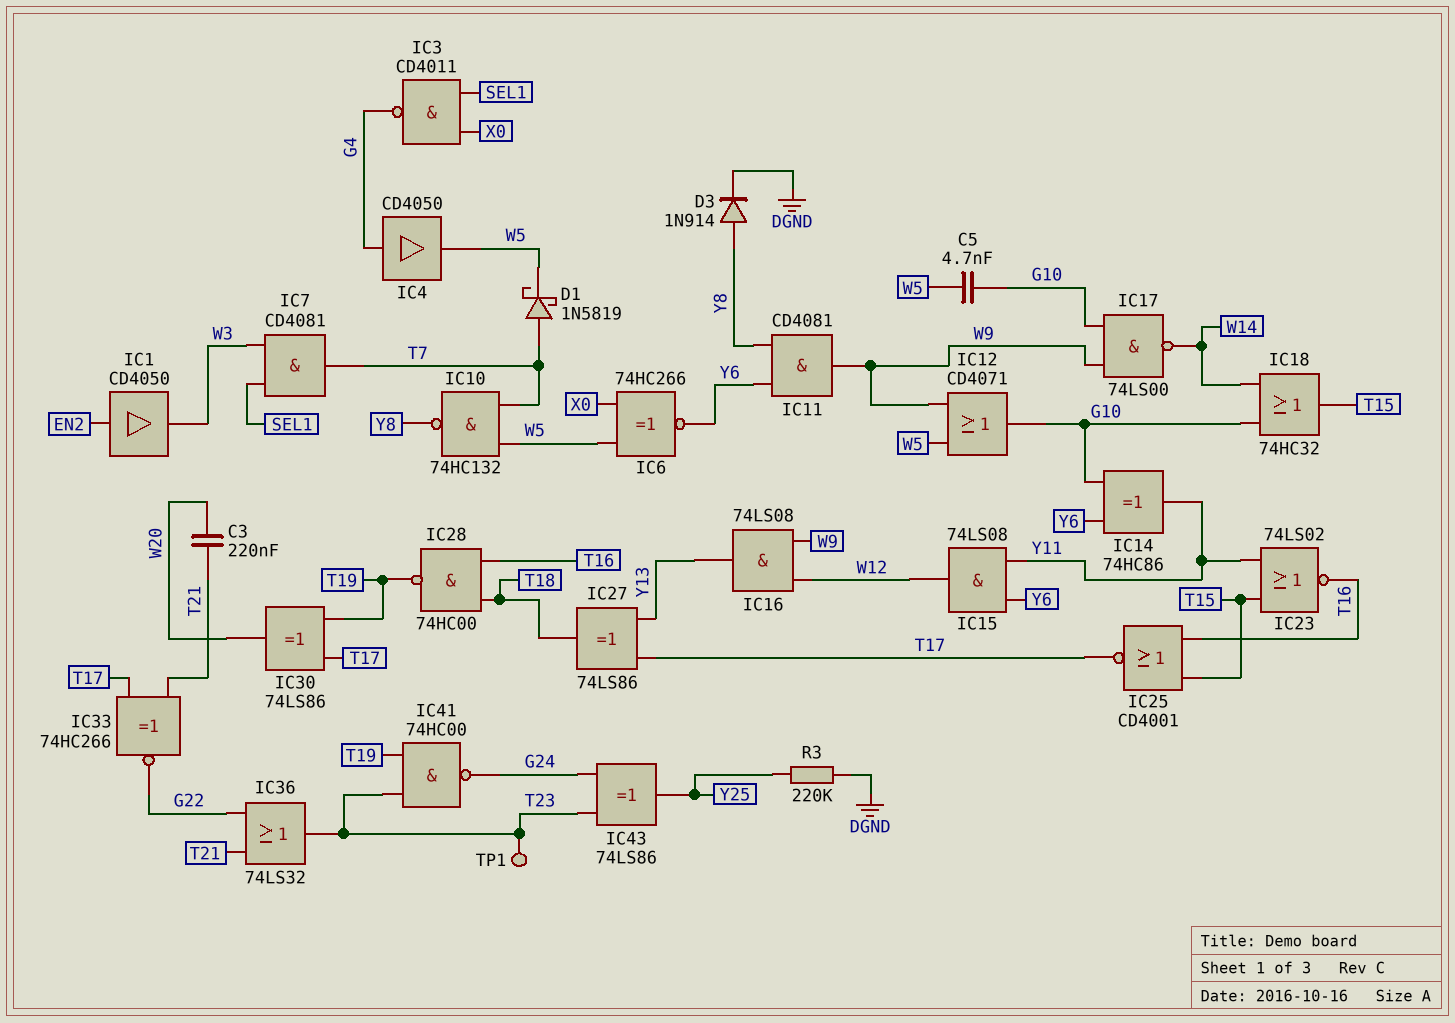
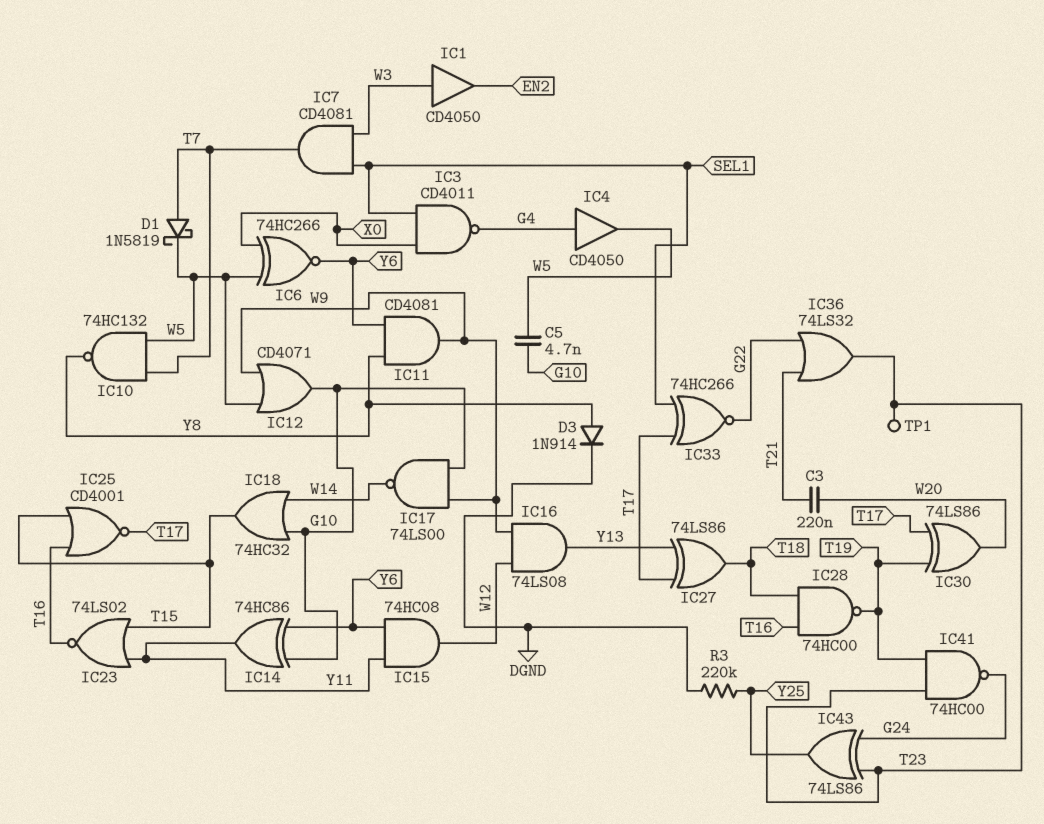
IC1: buffer CD4050 (in EN2, out W3) -> buffer CD4050 (in W3, out EN2)
IC15: AND 74LS08 (in Y6, in Y11, out W12) -> AND 74HC08 (in Y6, in Y11, out W12)
IC33: XNOR 74HC266 (in T17, in T21, out G22) -> XNOR 74HC266 (in SEL1, in T17, out G22)

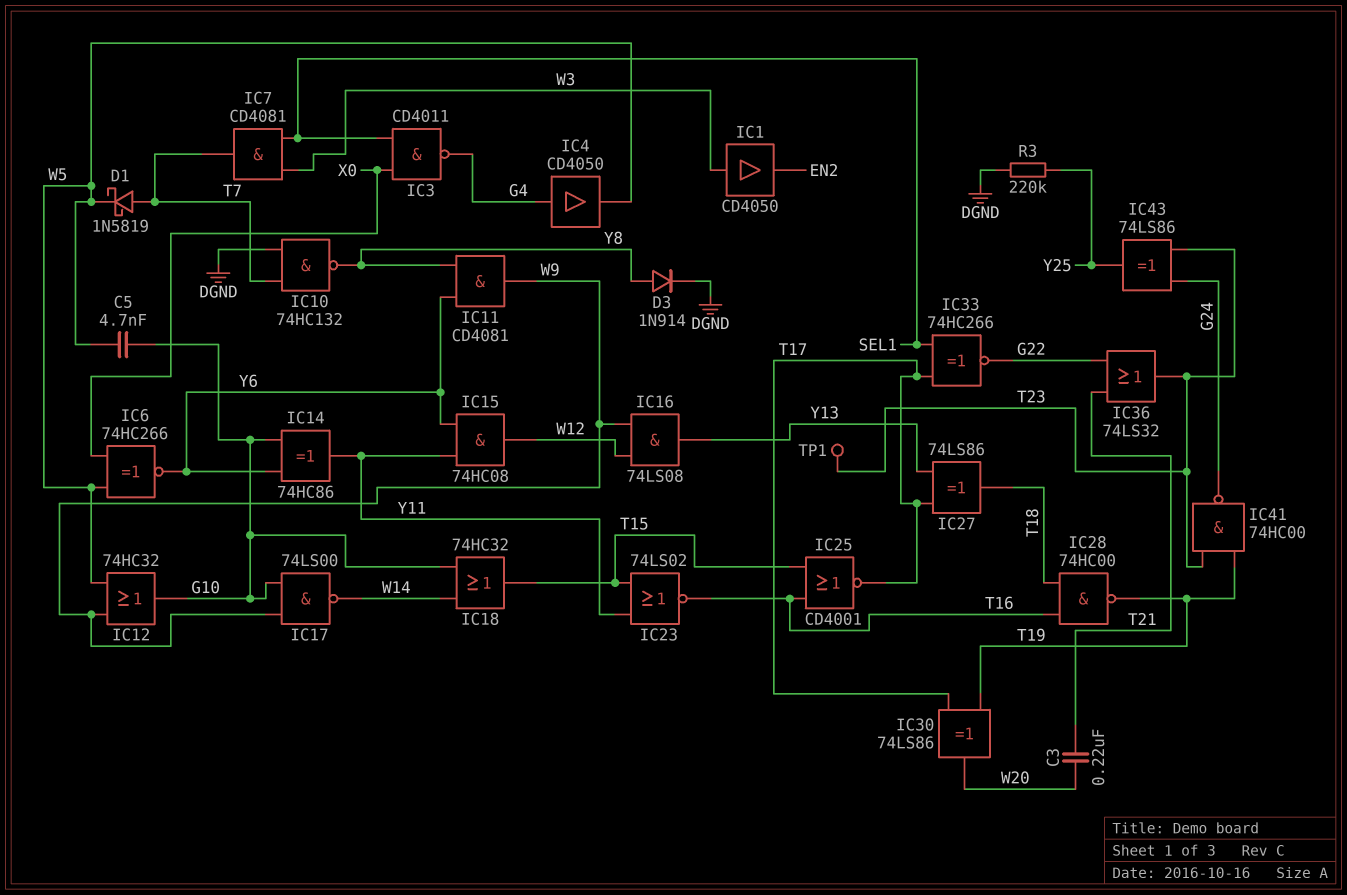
IC10: NAND 74HC132 (in T7, in W5, out Y8) -> NAND 74HC132 (in DGND, in T7, out Y8)
IC12: OR CD4071 (in W5, in W9, out G10) -> OR 74HC32 (in W5, in W9, out G10)

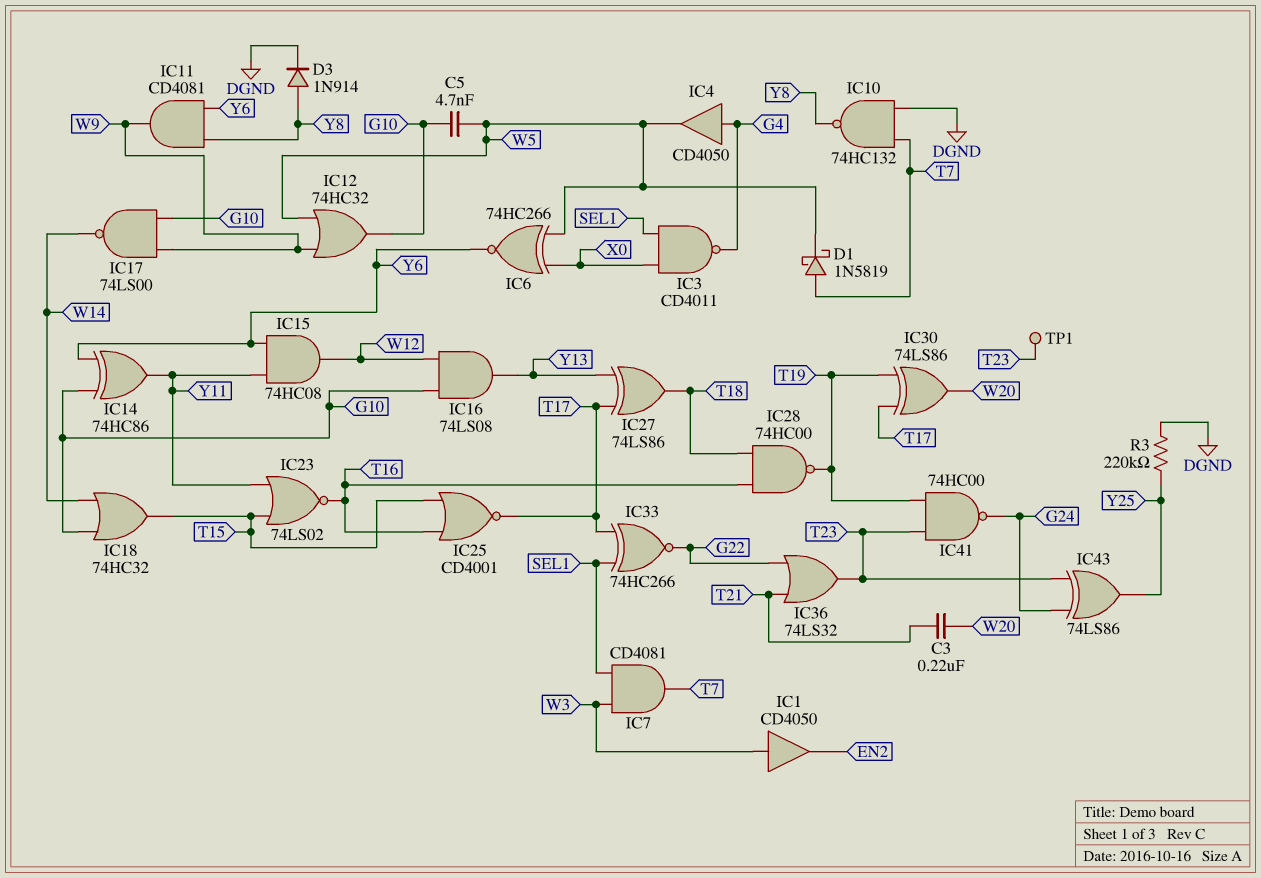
IC16: AND 74LS08 (in W9, in W12, out Y13) -> AND 74LS08 (in G10, in W12, out Y13)

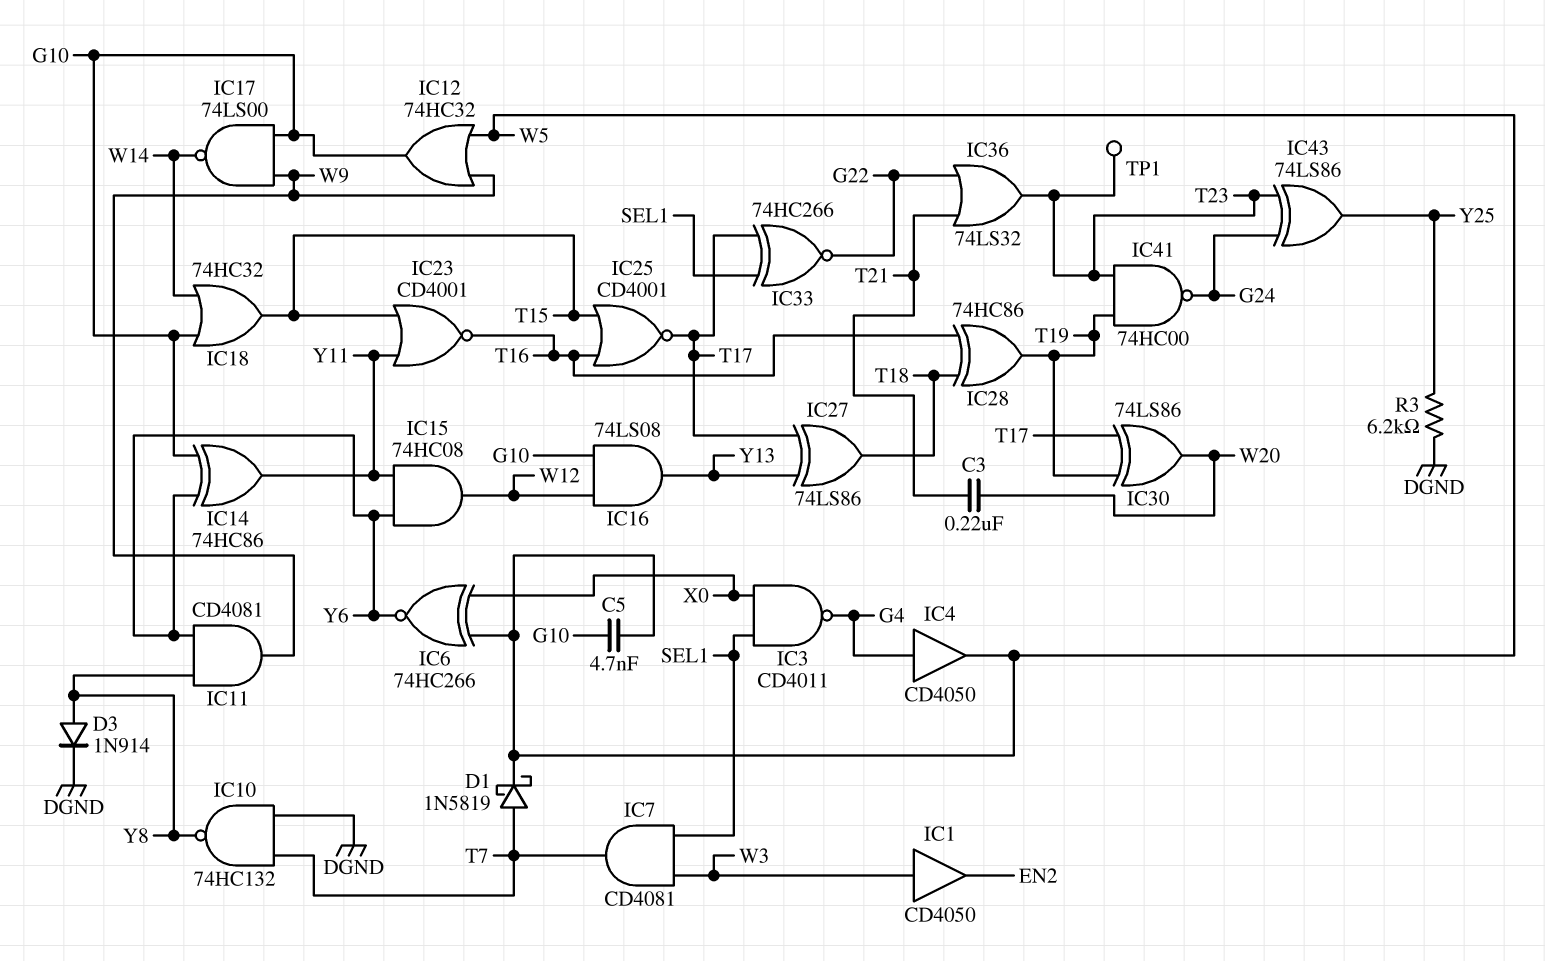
IC23: NOR 74LS02 (in T15, in Y11, out T16) -> NOR CD4001 (in T15, in Y11, out T16)
IC28: NAND 74HC00 (in T16, in T18, out T19) -> XOR 74HC86 (in T16, in T18, out T19)
R3: 220k (DGND, Y25) -> 6.2k (DGND, Y25)

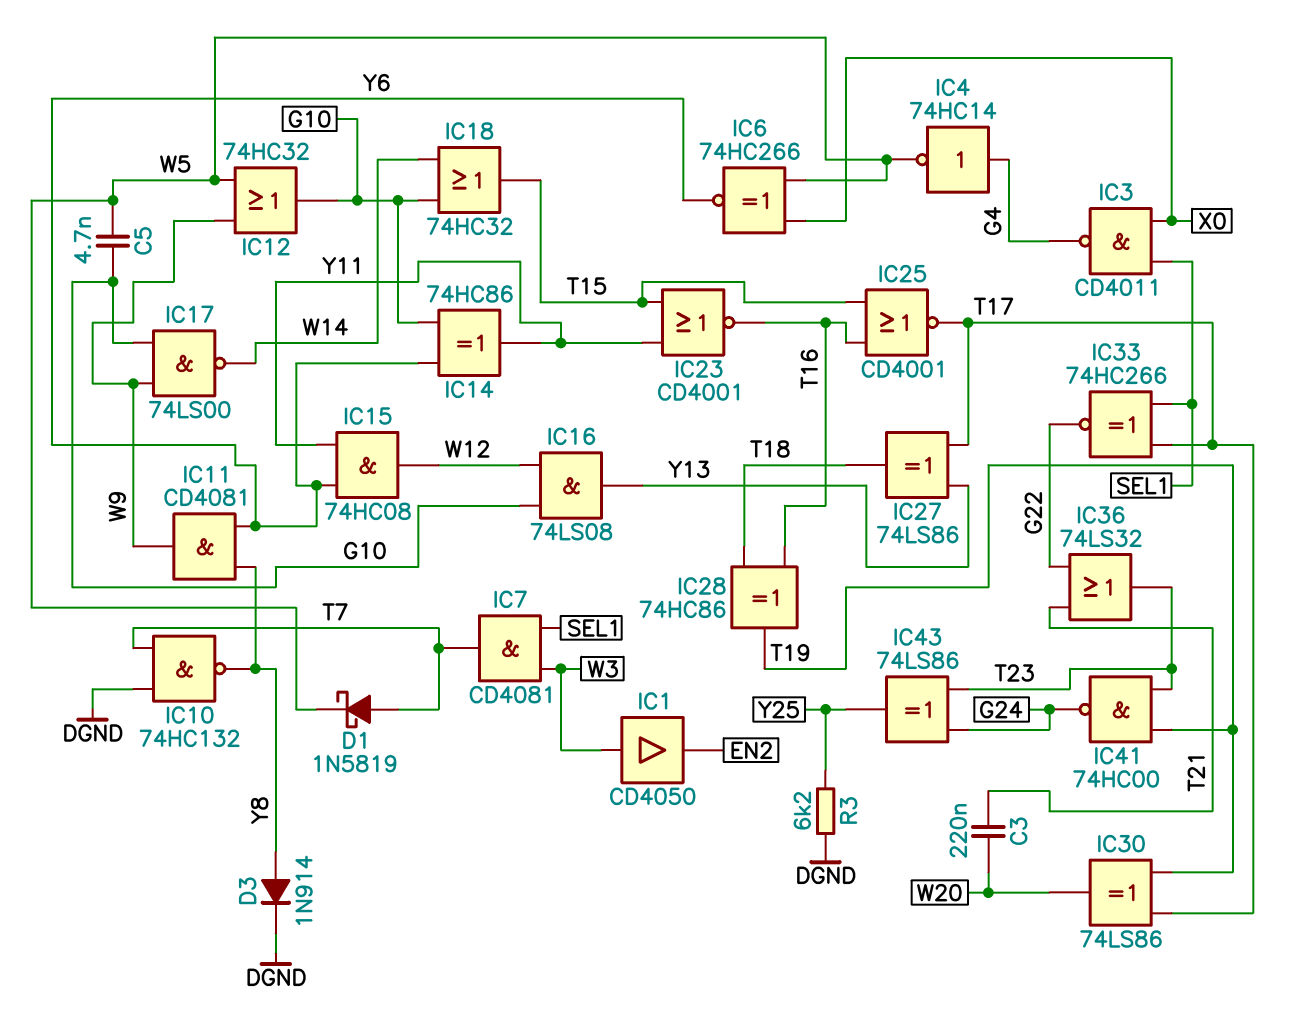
IC4: buffer CD4050 (in G4, out W5) -> NOT 74HC14 (in G4, out W5)
TP1: test point (T23) -> none

